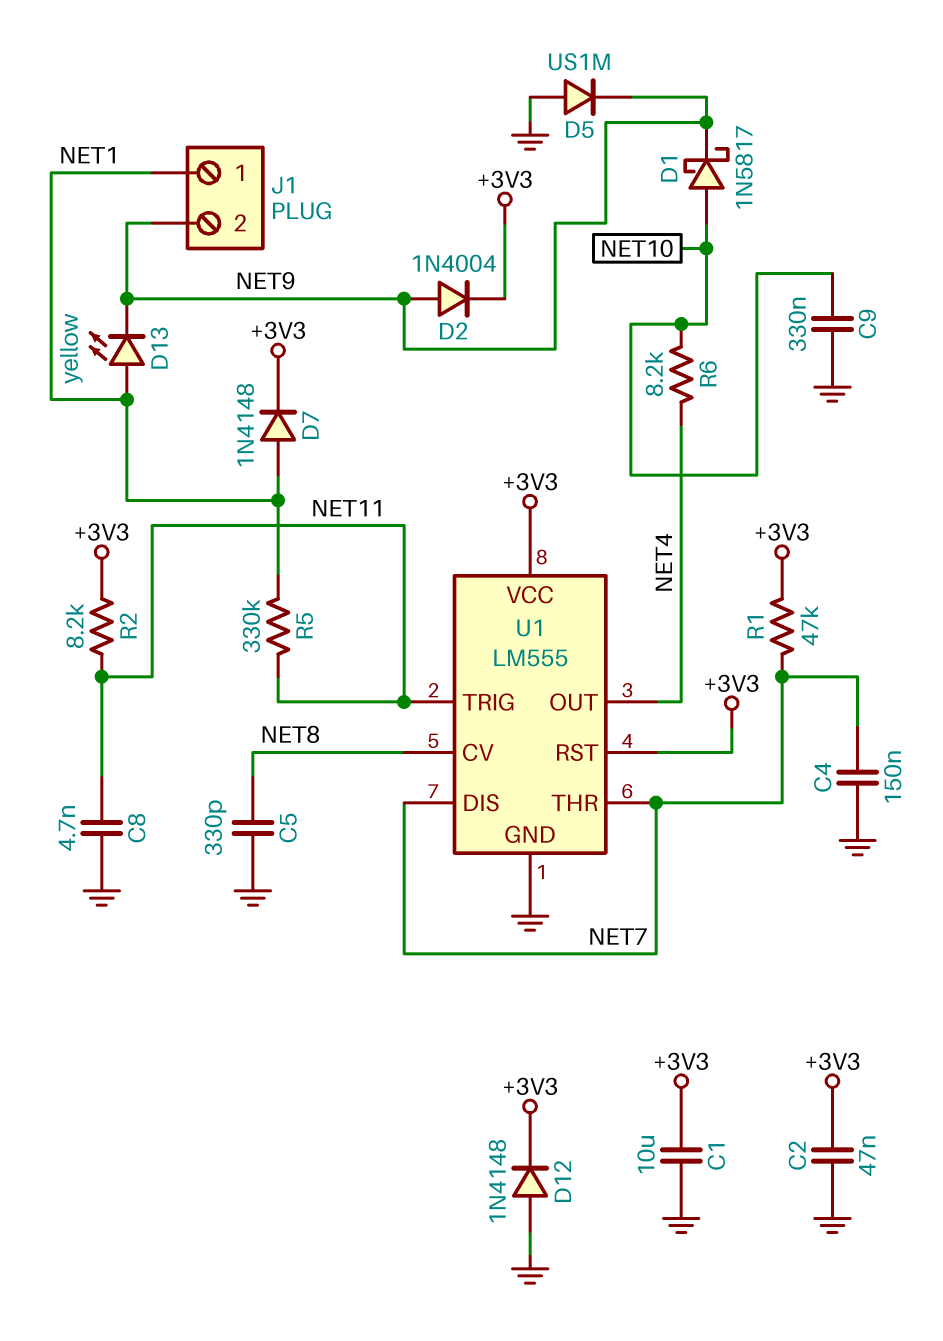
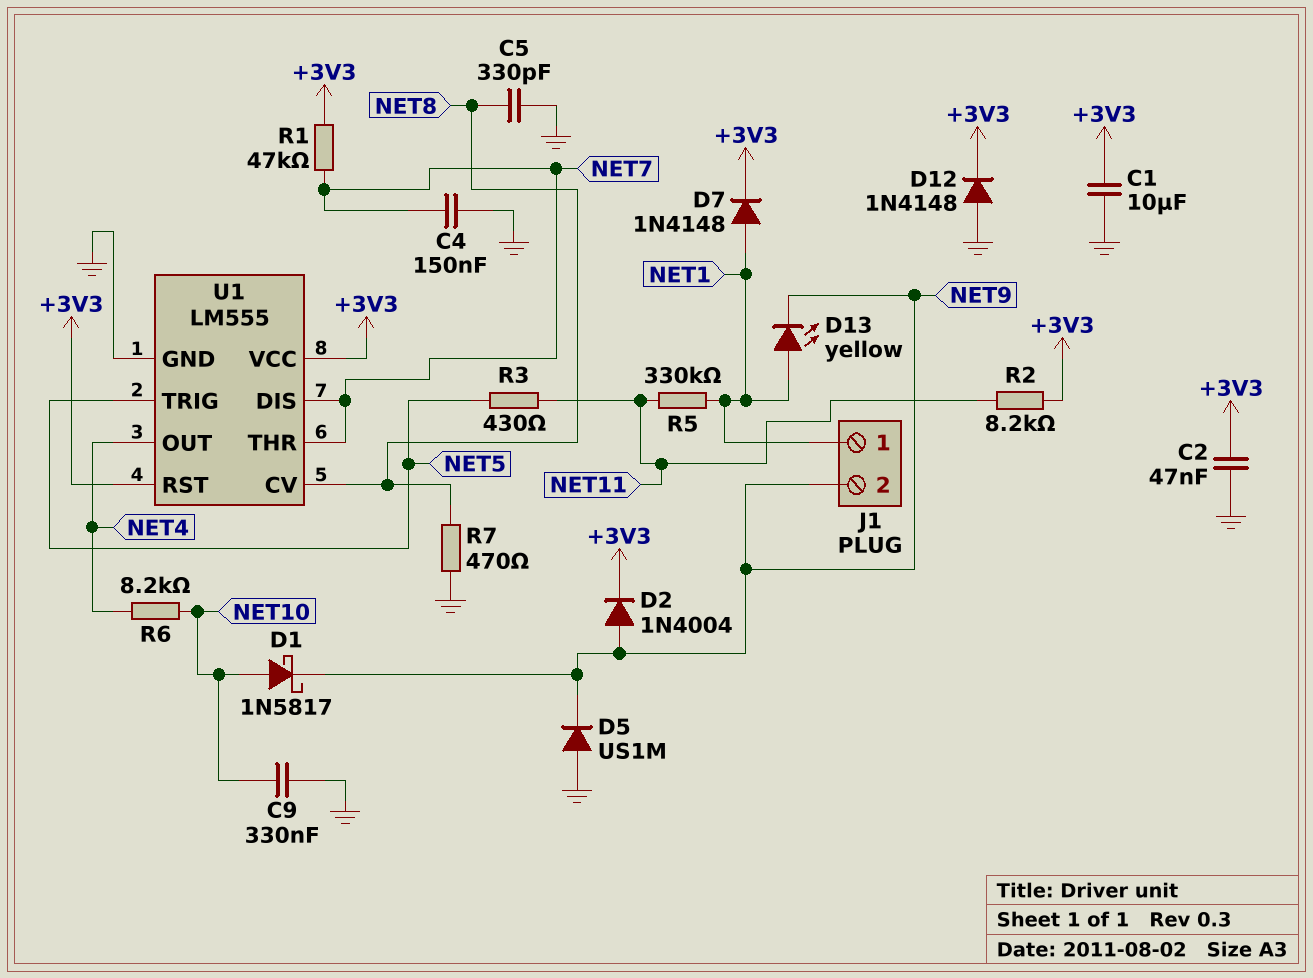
C8: 4.7nF (GND, NET11) -> none
R3: none -> 430 (NET5, NET11)
R7: none -> 470 (GND, NET8)
U1 pin TRIG: NET11 -> NET5

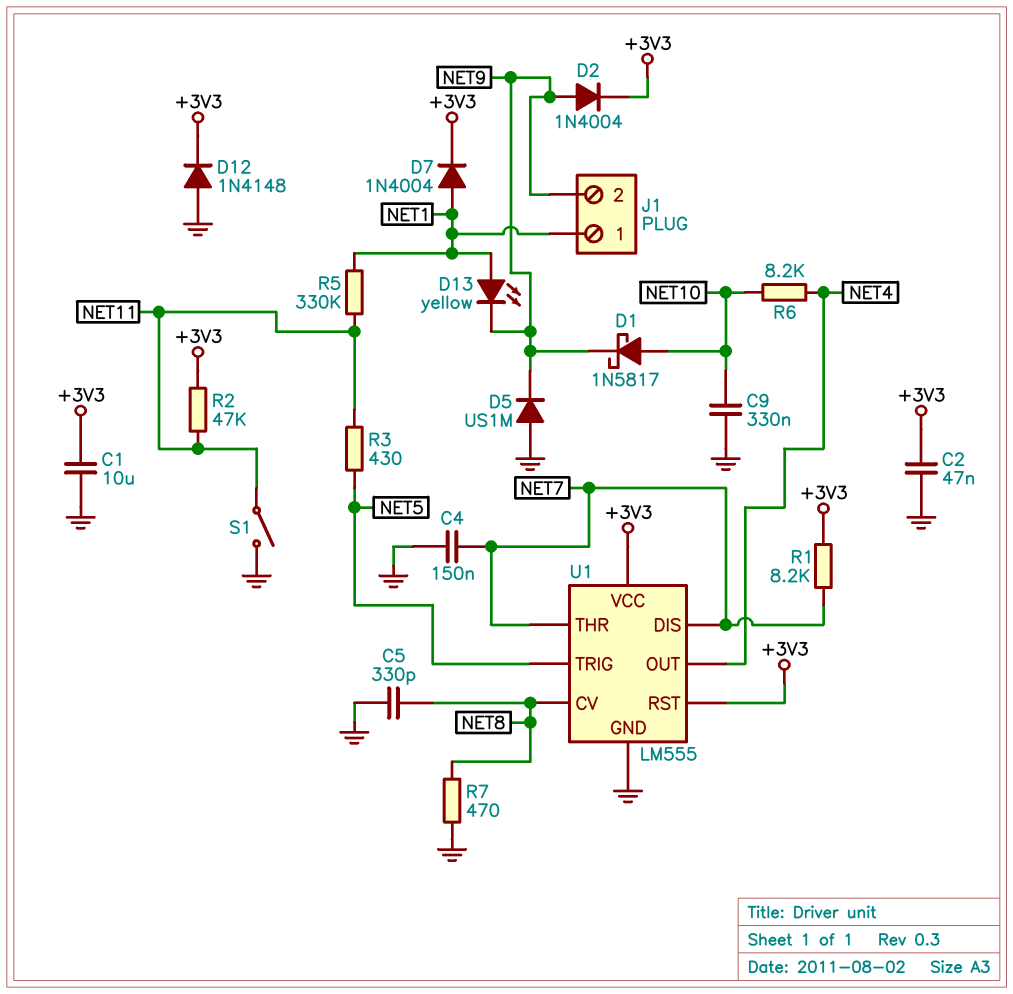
D7: diode 1N4148 (A NET1, K +3V3) -> diode 1N4004 (A NET1, K +3V3)
R1: 47k (+3V3, NET7) -> 8.2k (+3V3, NET7)
R2: 8.2k (+3V3, NET11) -> 47k (+3V3, NET11)
S1: none -> switch (GND, NET11)

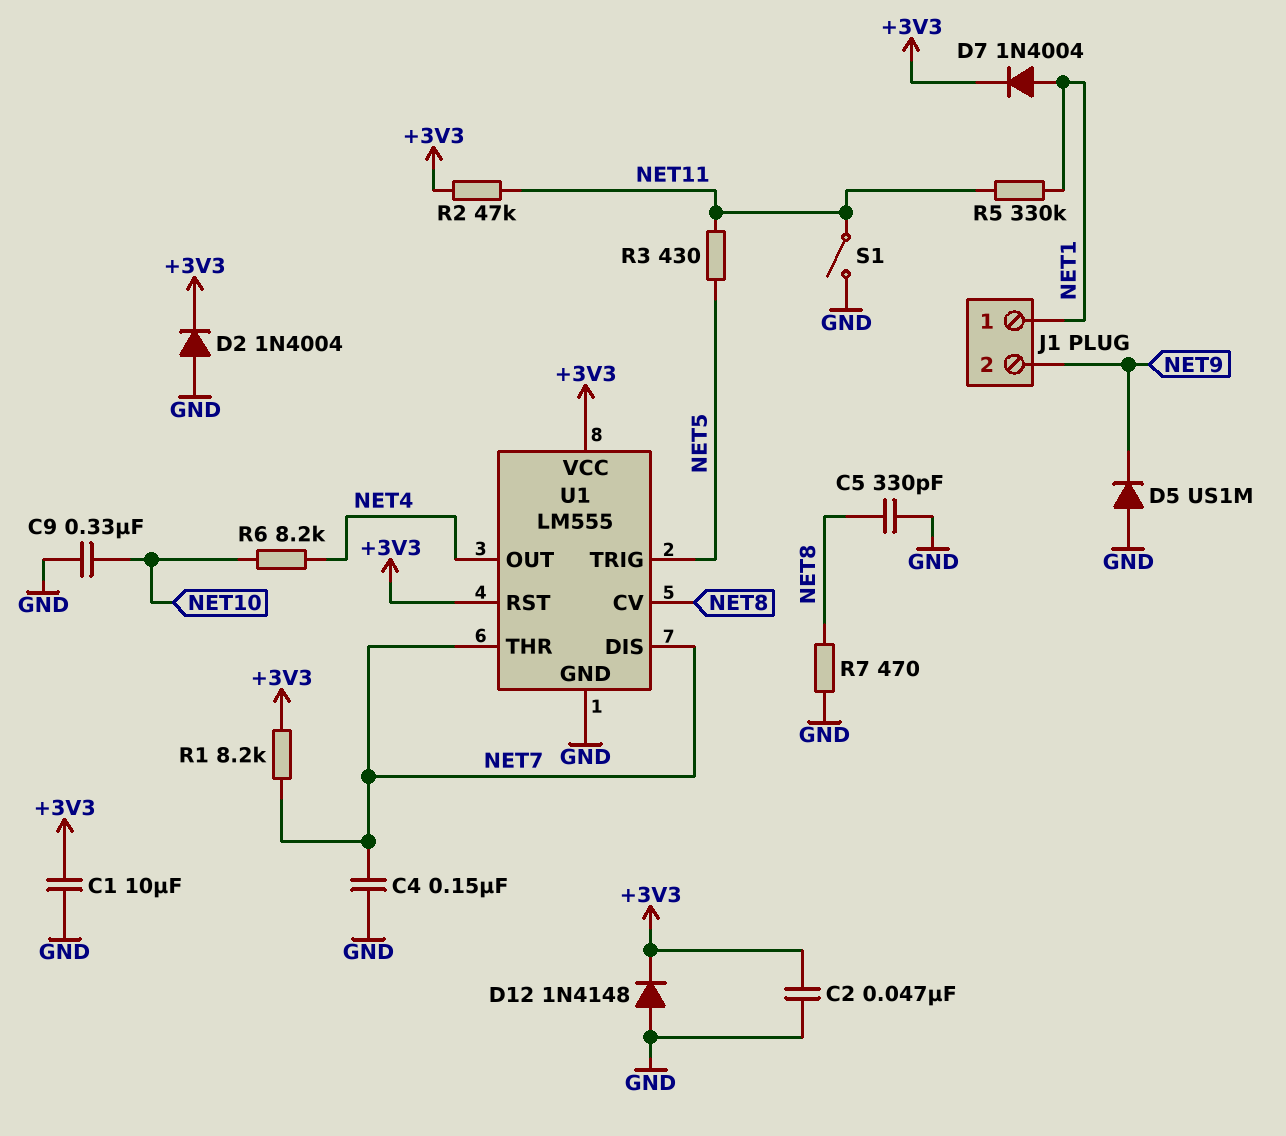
D1: schottky 1N5817 (A NET10, K NET9) -> none
D2: diode 1N4004 (A NET9, K +3V3) -> diode 1N4004 (A GND, K +3V3)
D13: LED yellow (A NET1, K NET9) -> none

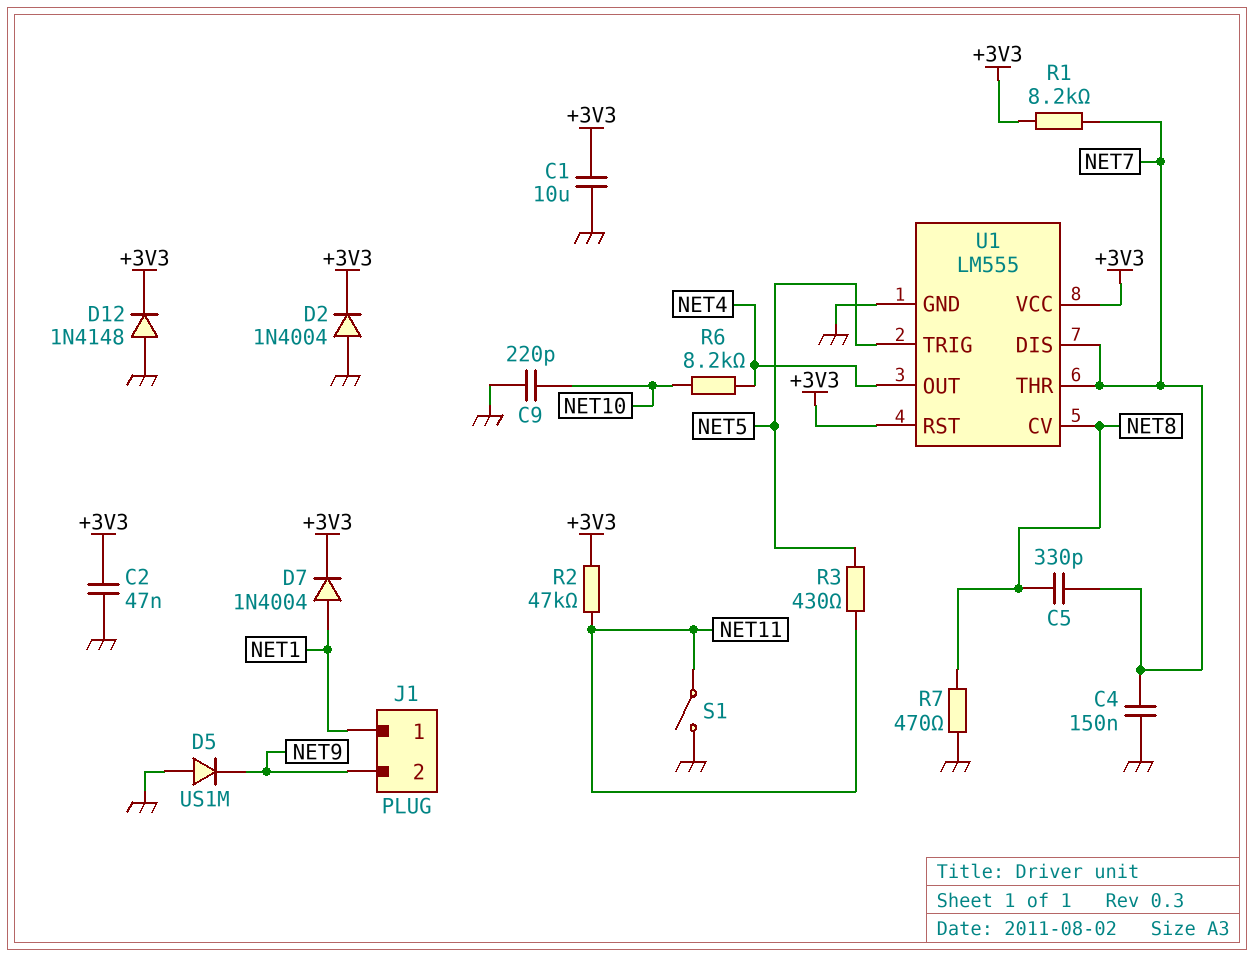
C5: 330pF (GND, NET8) -> 330pF (NET7, NET8)
C9: 330nF (GND, NET10) -> 220pF (GND, NET10)
R5: 330k (NET1, NET11) -> none

